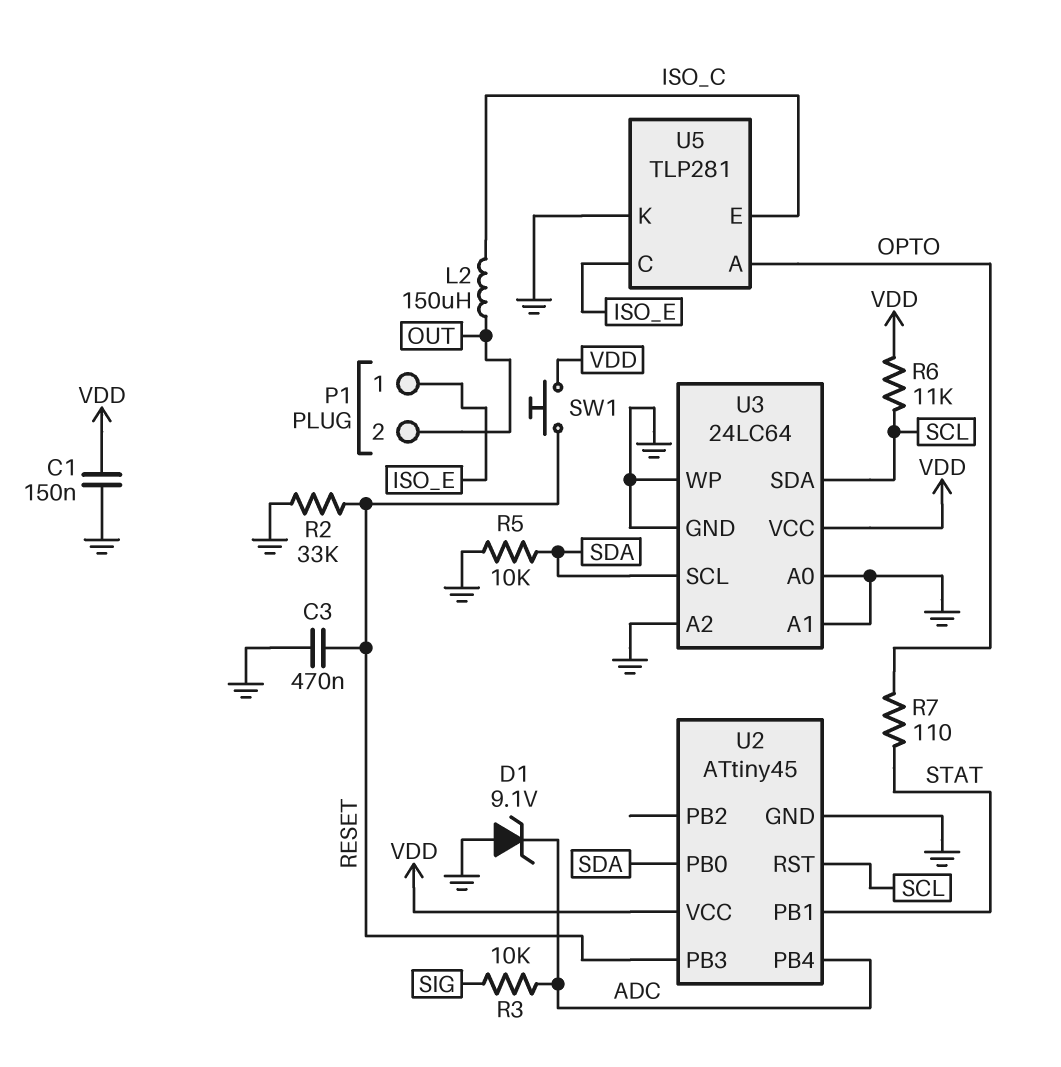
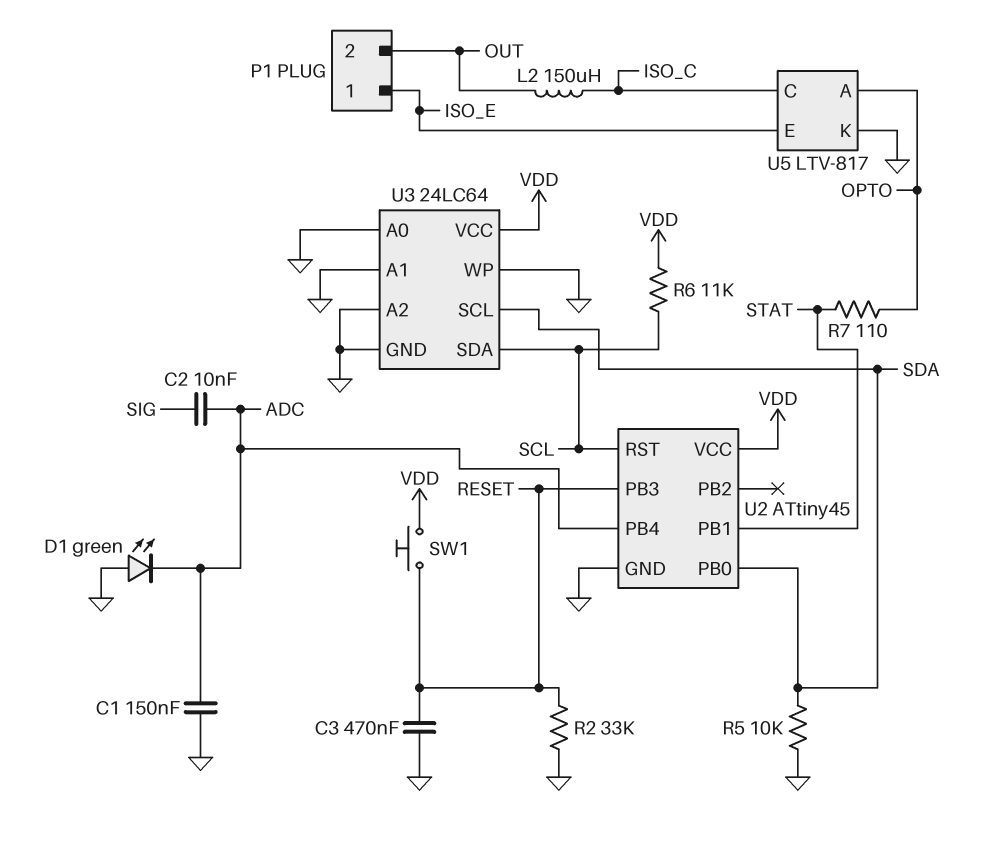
C1: 150nF (GND, VDD) -> 150nF (ADC, GND)
C2: none -> 10nF (ADC, SIG)
D1: zener 9.1V (A GND, K ADC) -> LED green (A GND, K ADC)
R3: 10k (ADC, SIG) -> none
U5: TLP281 -> LTV-817
U5 pin C: ISO_E -> ISO_C
U5 pin E: ISO_C -> ISO_E

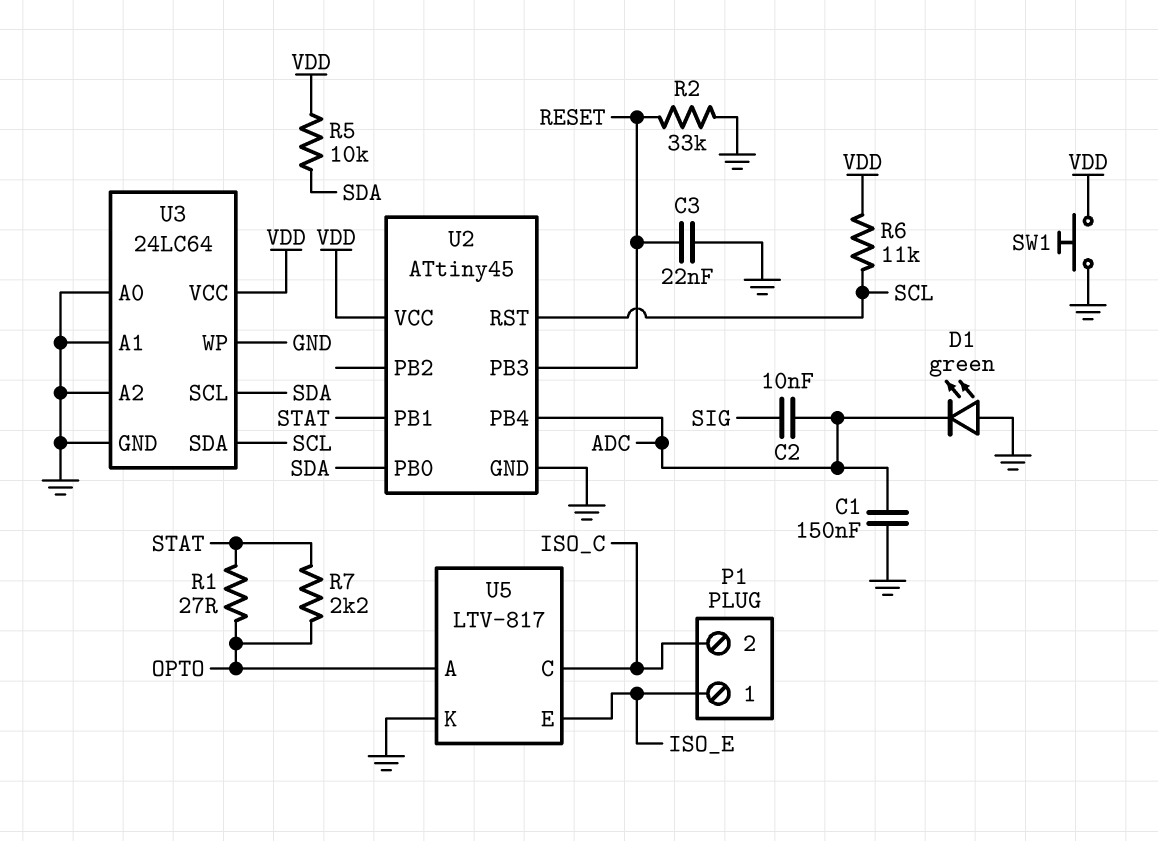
C3: 470nF (GND, RESET) -> 22nF (GND, RESET)
L2: 150uH (ISO_C, OUT) -> none
P1 pin 2: OUT -> ISO_C
R1: none -> 27 (OPTO, STAT)
R5: 10k (GND, SDA) -> 10k (SDA, VDD)
R7: 110 (OPTO, STAT) -> 2.2k (OPTO, STAT)
SW1: button (RESET, VDD) -> button (GND, VDD)

